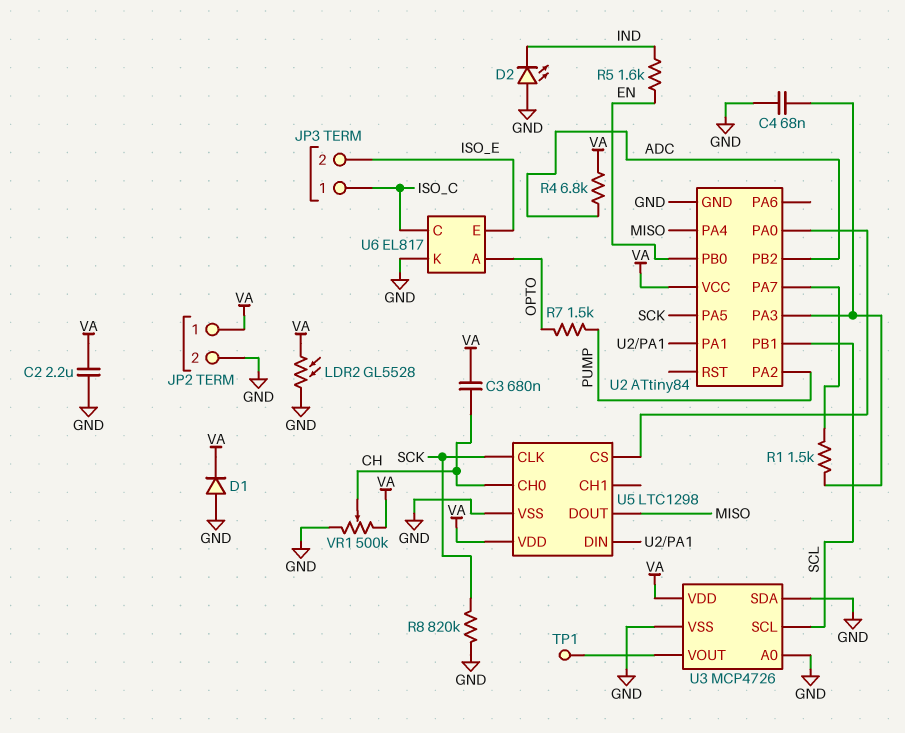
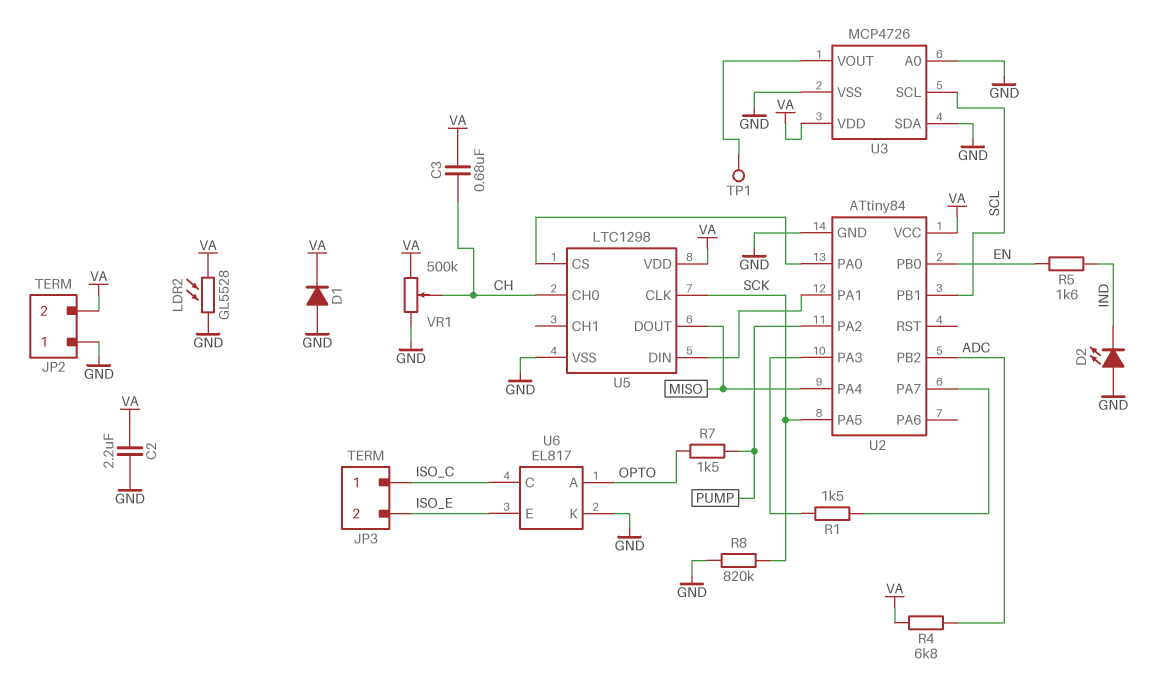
C4: 68nF (GND, U2/PA3) -> none
JP2 pin 1: VA -> GND
JP2 pin 2: GND -> VA

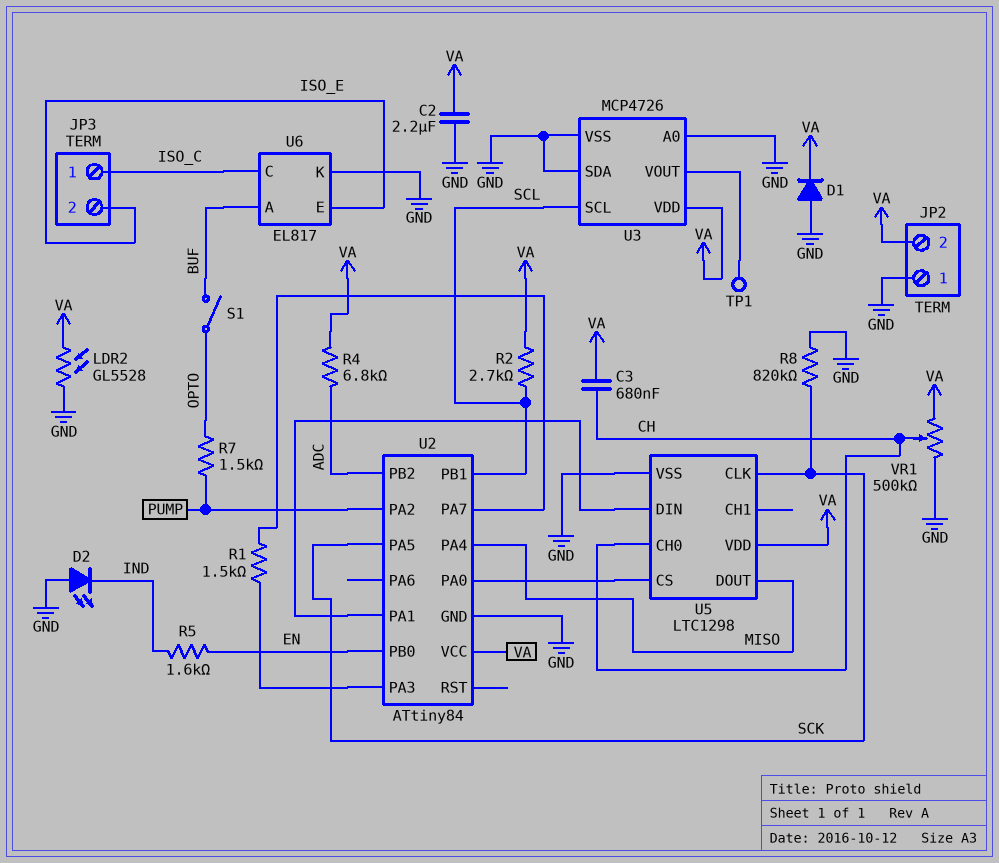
R2: none -> 2.7k (SCL, VA)
S1: none -> switch (BUF, OPTO)
U6 pin A: OPTO -> BUF

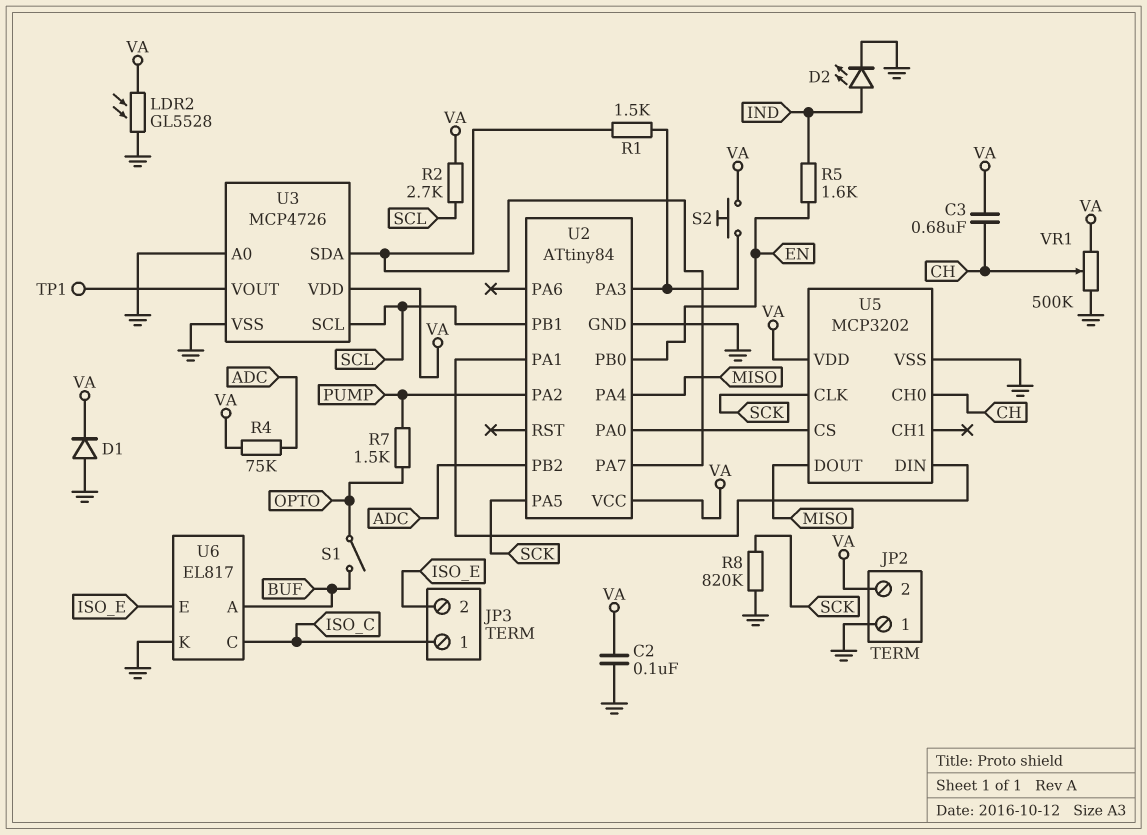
C2: 2.2uF (GND, VA) -> 100nF (GND, VA)
D2: LED (A GND, K IND) -> LED (A IND, K GND)
R4: 6.8k (ADC, VA) -> 75k (ADC, VA)
S2: none -> button (U2/PA3, VA)
U3 pin SDA: GND -> U2/PA7
U5: LTC1298 -> MCP3202

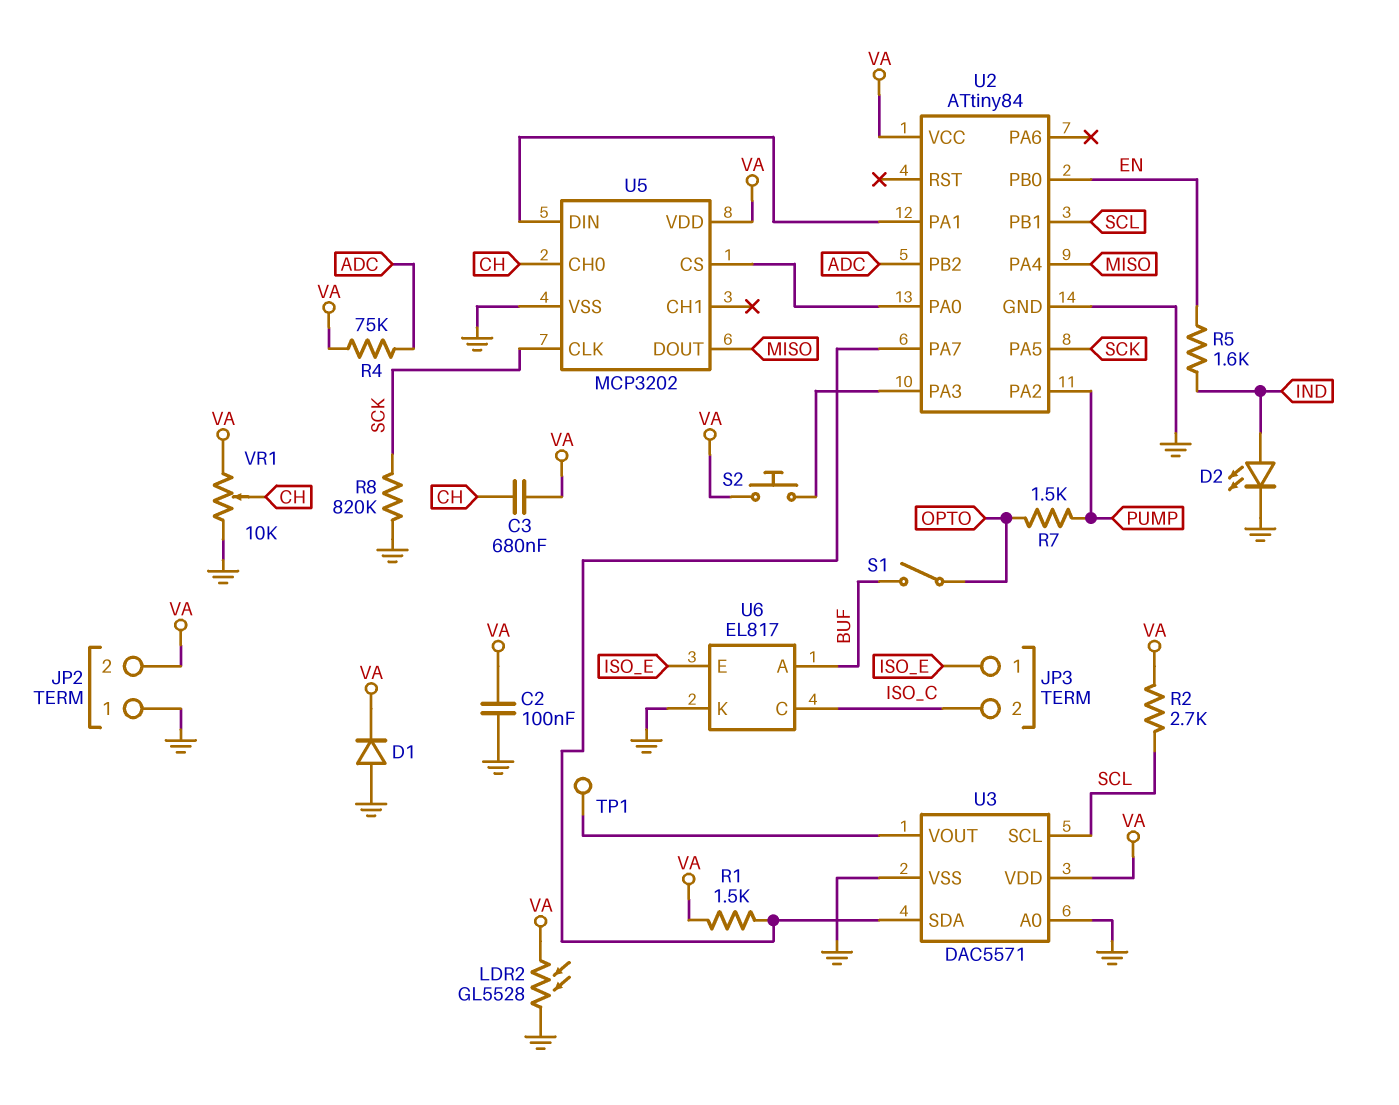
JP3 pin 1: ISO_C -> ISO_E
JP3 pin 2: ISO_E -> ISO_C
R1: 1.5k (U2/PA3, U2/PA7) -> 1.5k (U2/PA7, VA)
U3: MCP4726 -> DAC5571
VR1: 500k (GND, VA, wiper CH) -> 10k (GND, VA, wiper CH)

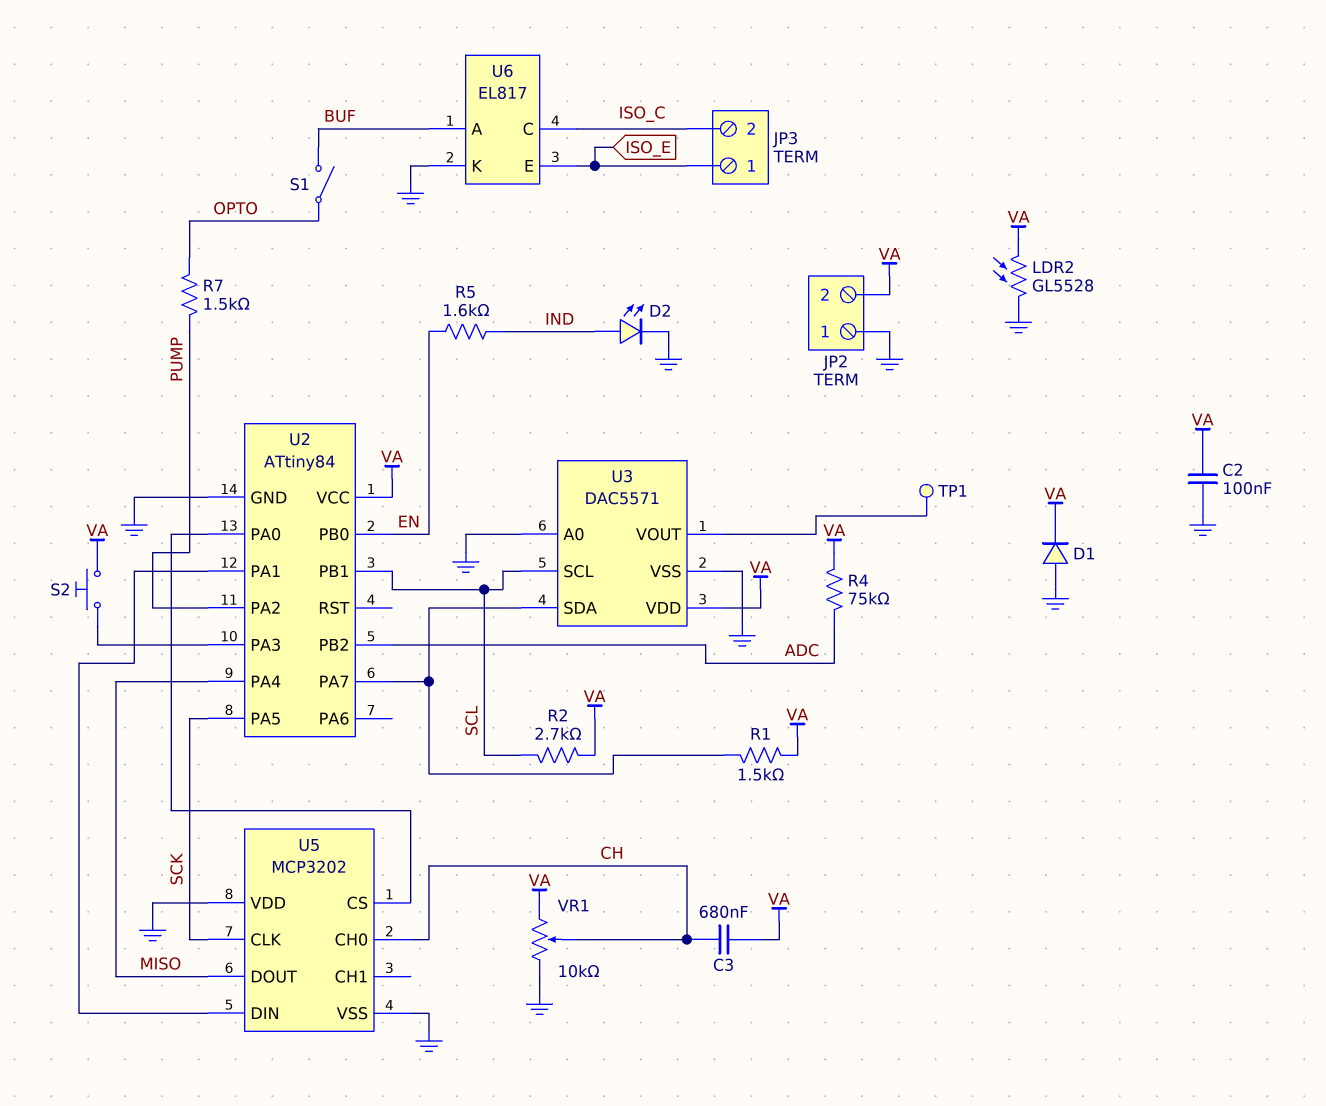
R8: 820k (GND, SCK) -> none
U5 pin VDD: VA -> GND

